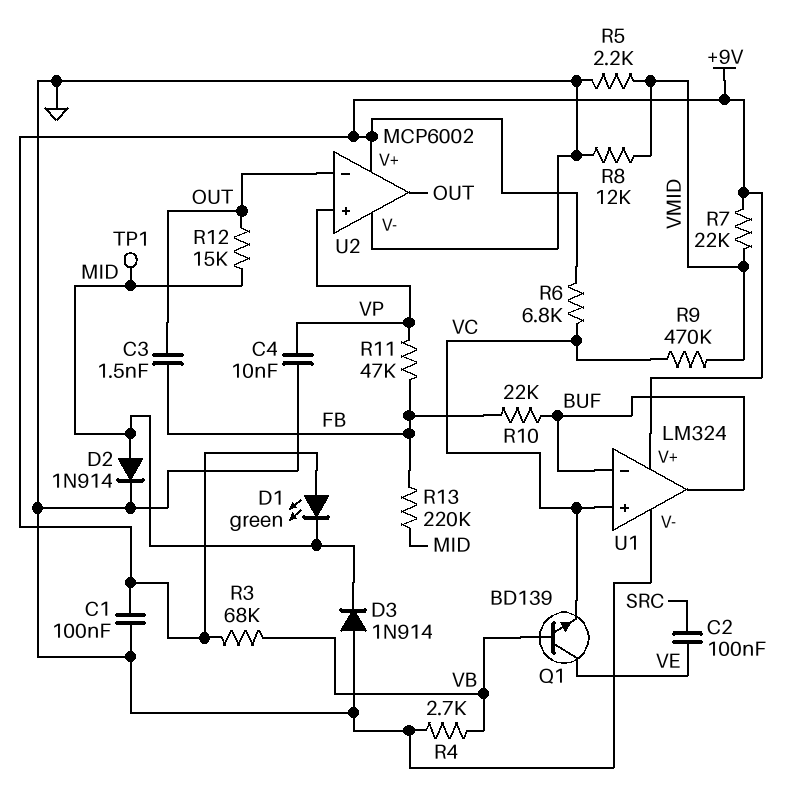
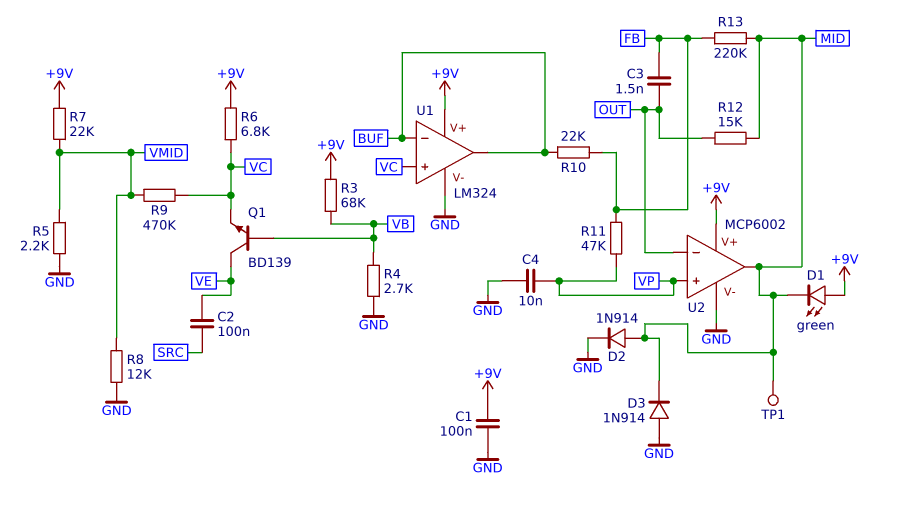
U2 pin out: OUT -> MID

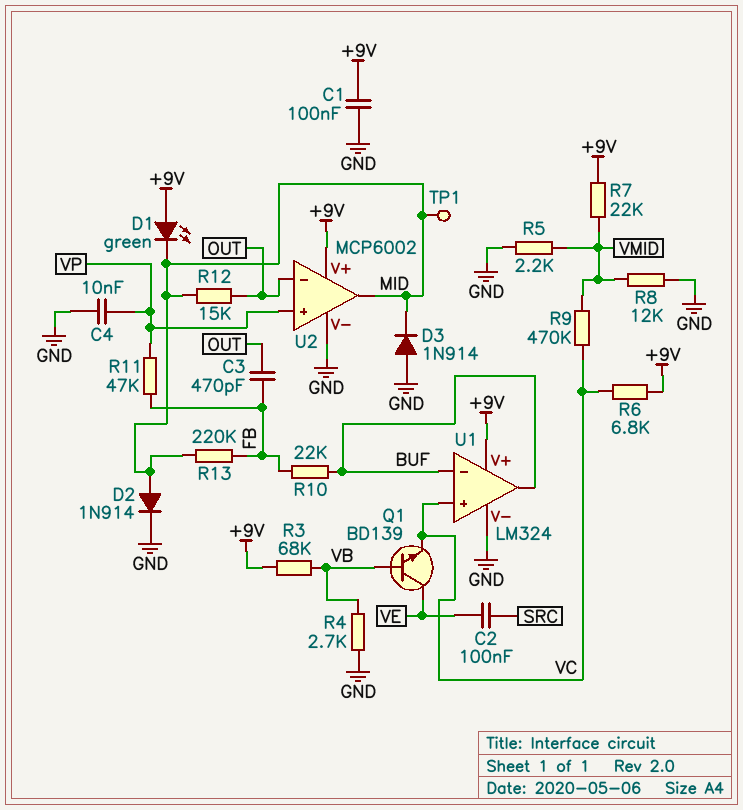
C3: 1.5nF (FB, OUT) -> 470pF (FB, OUT)

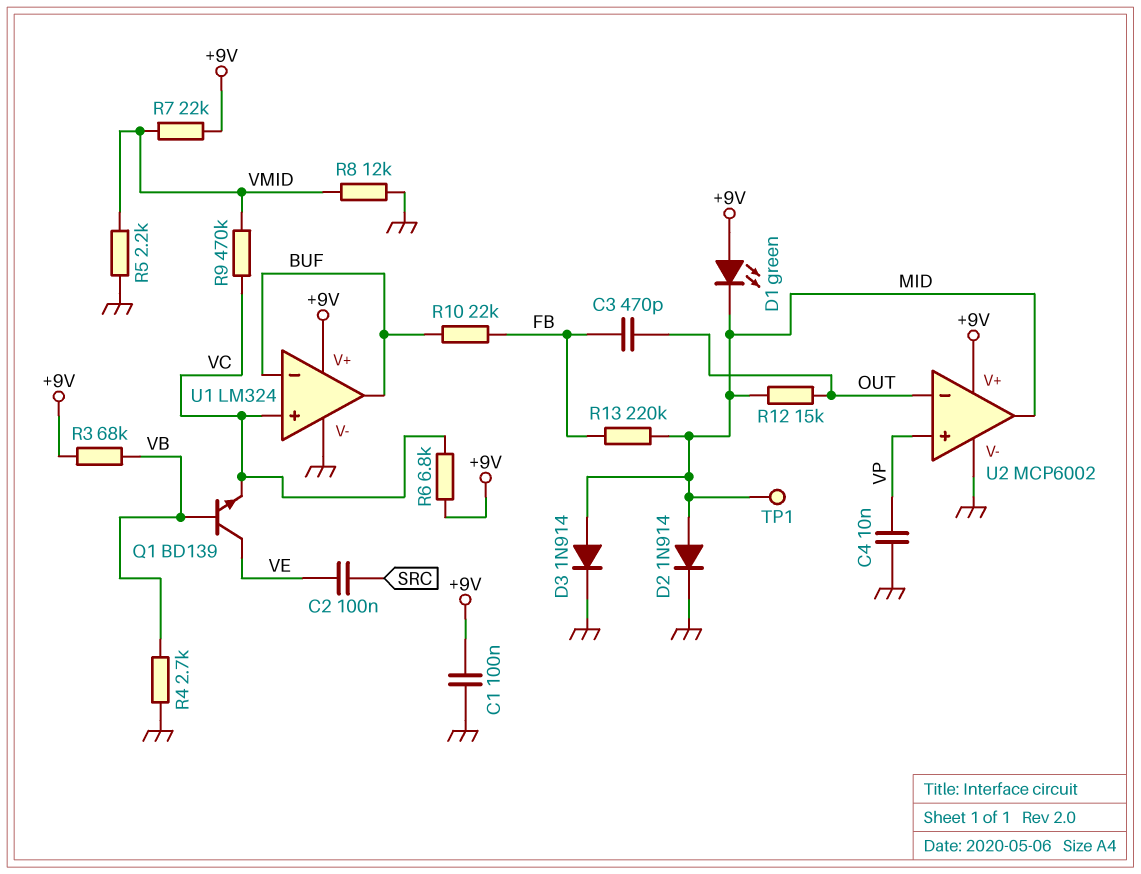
D3: diode 1N914 (A GND, K MID) -> diode 1N914 (A MID, K GND)
R11: 47k (FB, VP) -> none

